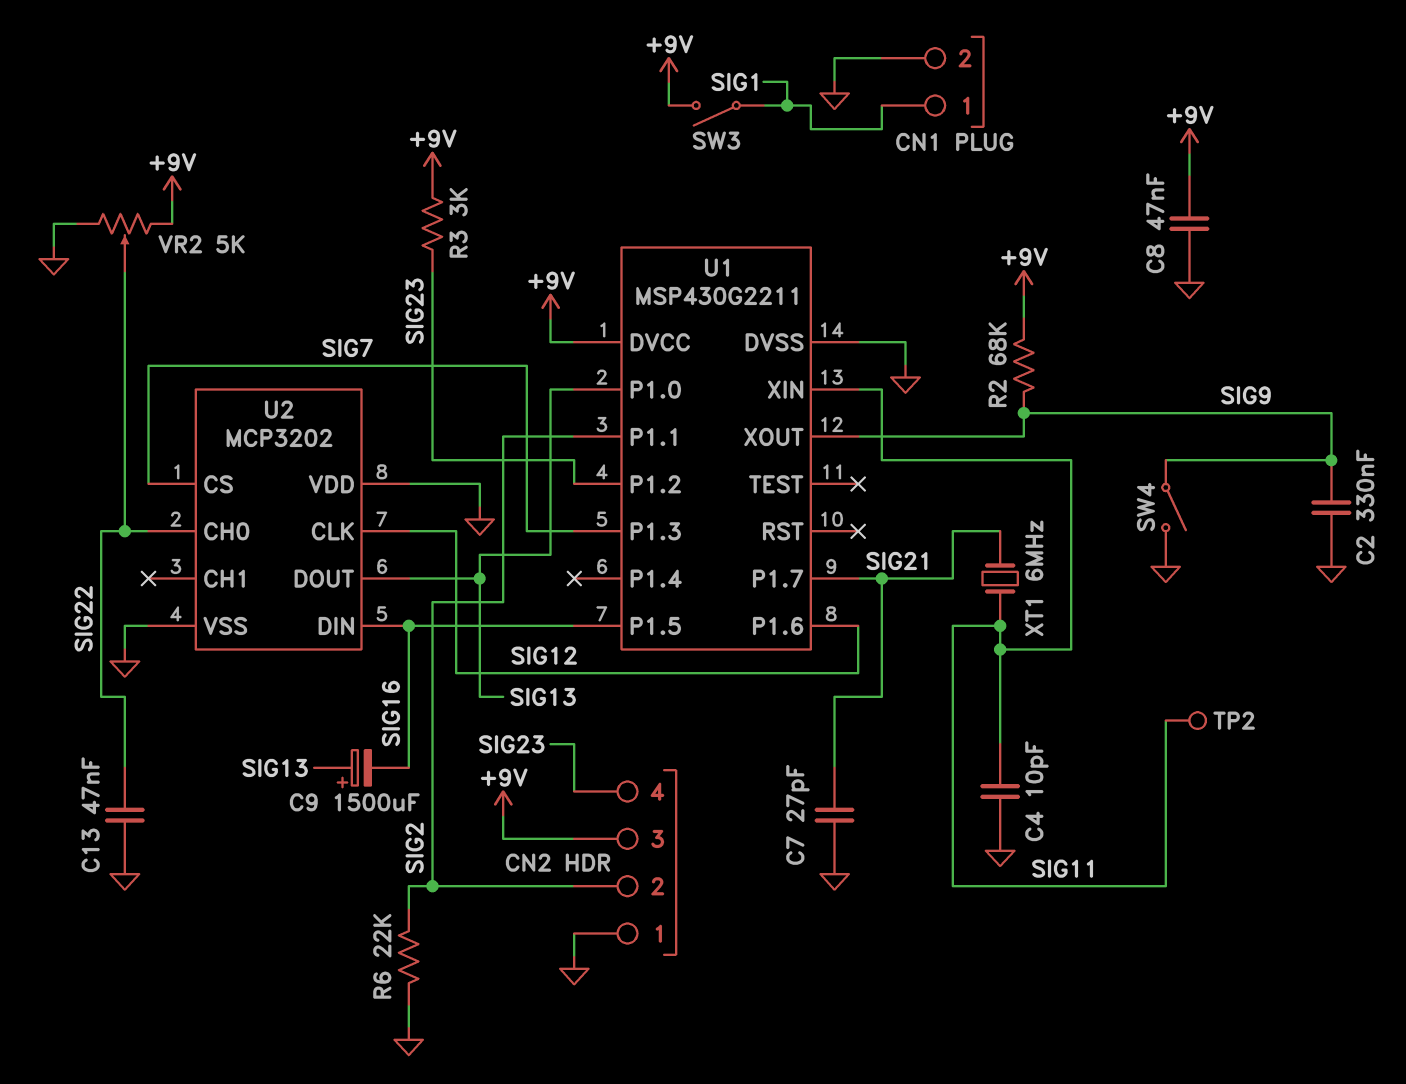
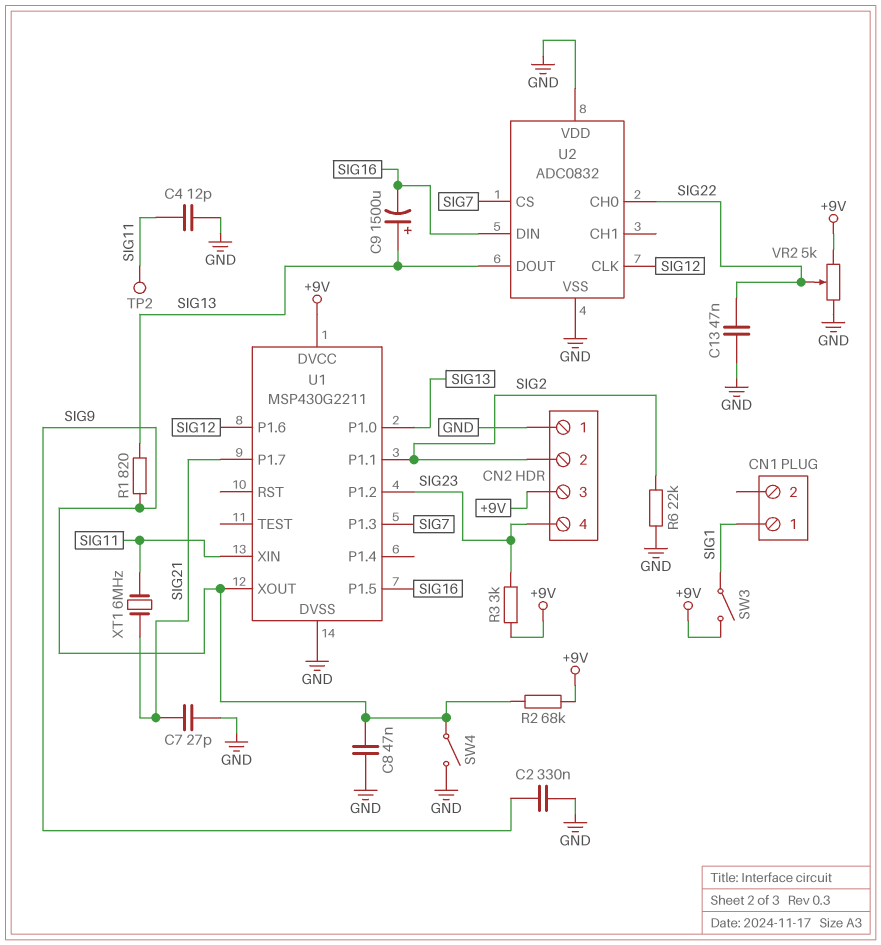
C4: 10pF (GND, SIG11) -> 12pF (GND, SIG11)
C8: 47nF (+9V, GND) -> 47nF (GND, SIG9)
CN1 pin 2: GND -> none
R1: none -> 820 (SIG9, SIG13)
U2: MCP3202 -> ADC0832

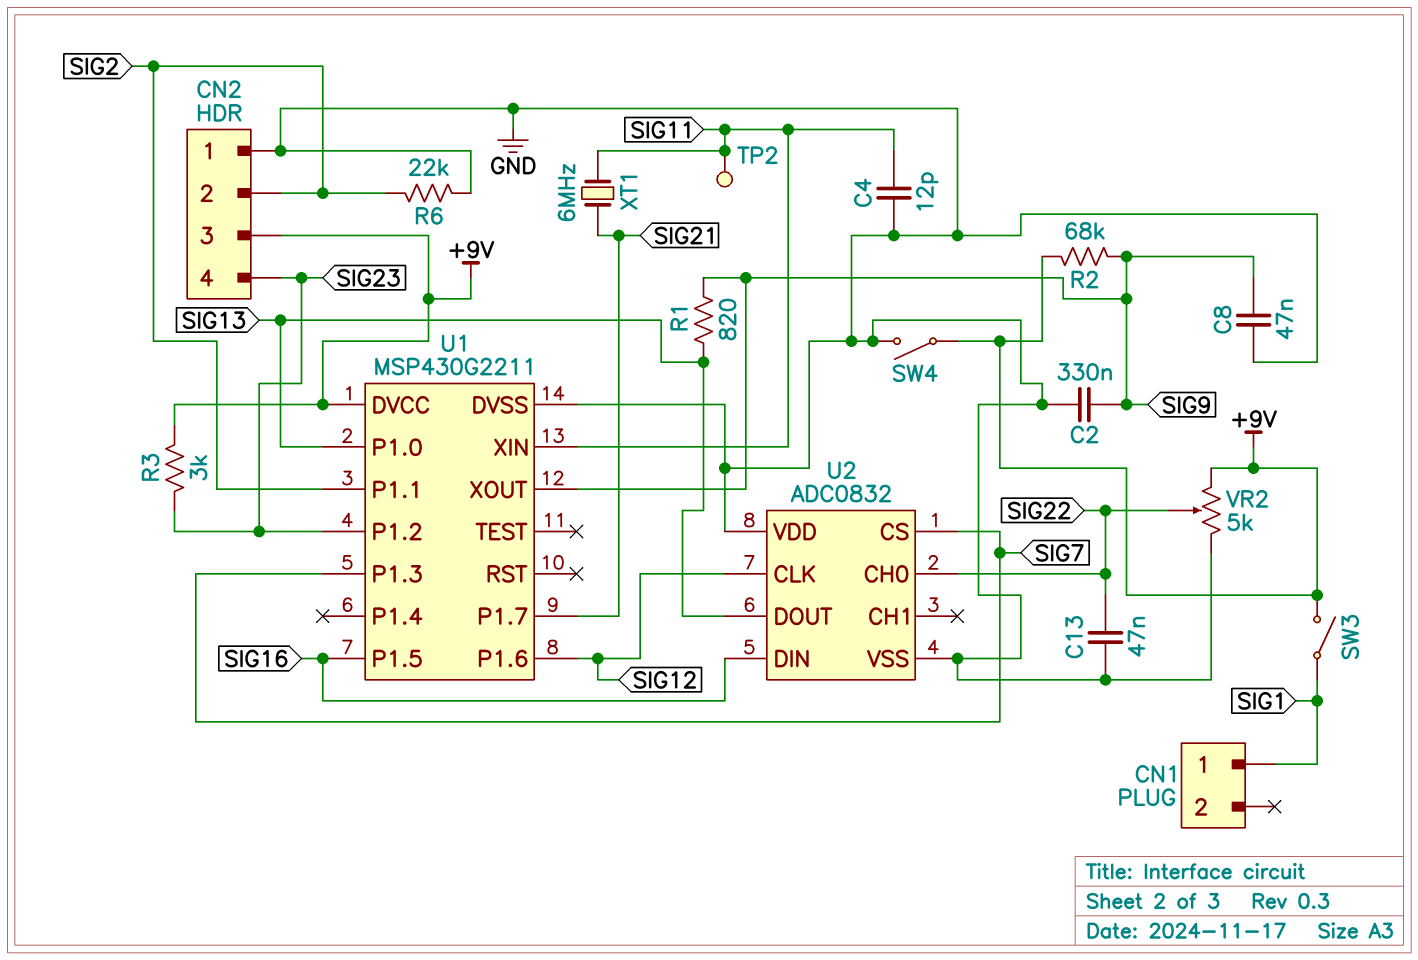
C7: 27pF (GND, SIG21) -> none
C9: 1500uF (plus SIG13, minus SIG16) -> none
SW4: switch (GND, SIG9) -> switch (+9V, GND)

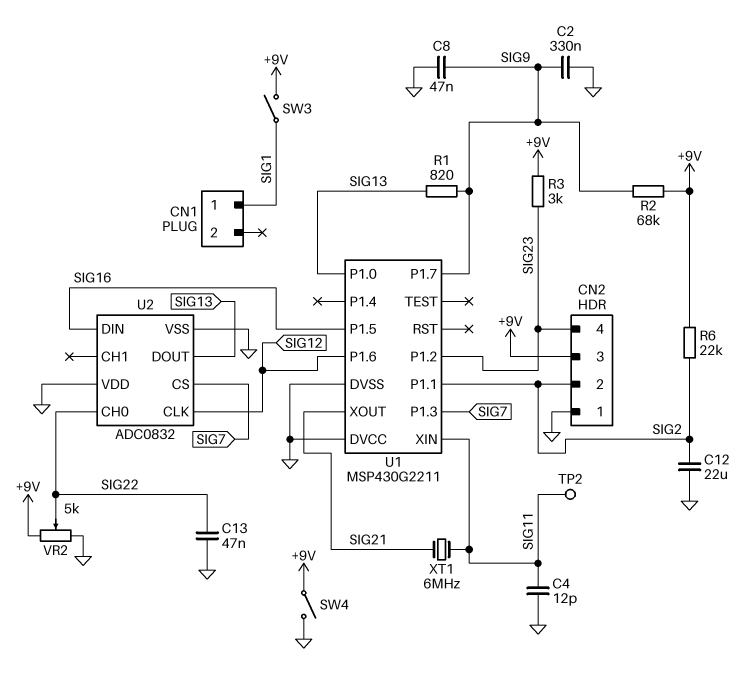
C12: none -> 22uF (GND, SIG2)
R6: 22k (GND, SIG2) -> 22k (+9V, SIG2)
U1 pin DVCC: +9V -> GND
U1 pin P1.7: SIG21 -> SIG9
U1 pin XOUT: SIG9 -> SIG21

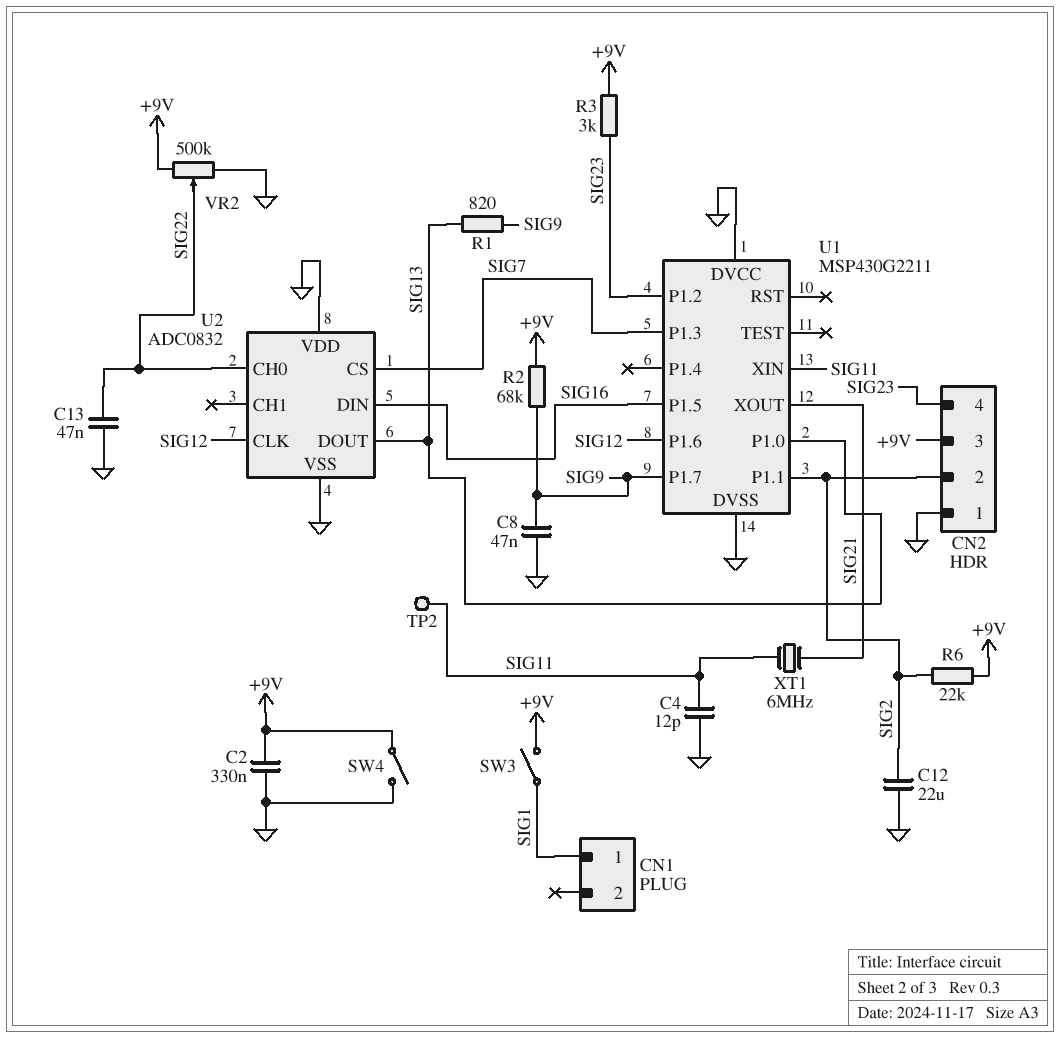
C2: 330nF (GND, SIG9) -> 330nF (+9V, GND)
VR2: 5k (+9V, GND, wiper SIG22) -> 500k (+9V, GND, wiper SIG22)

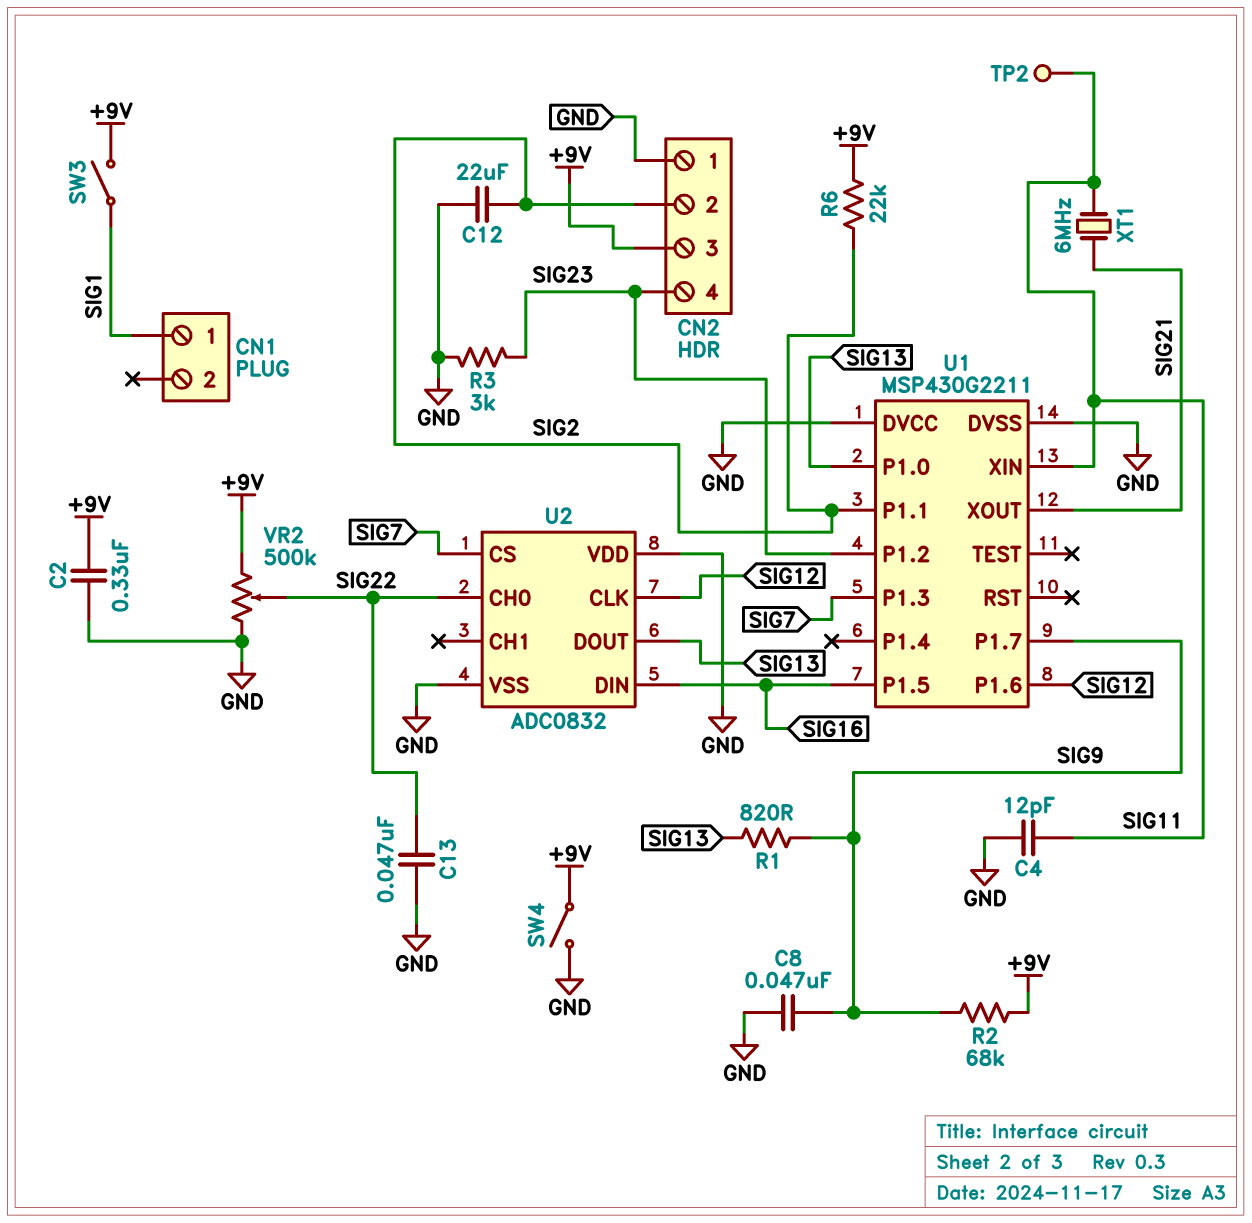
R3: 3k (+9V, SIG23) -> 3k (GND, SIG23)

